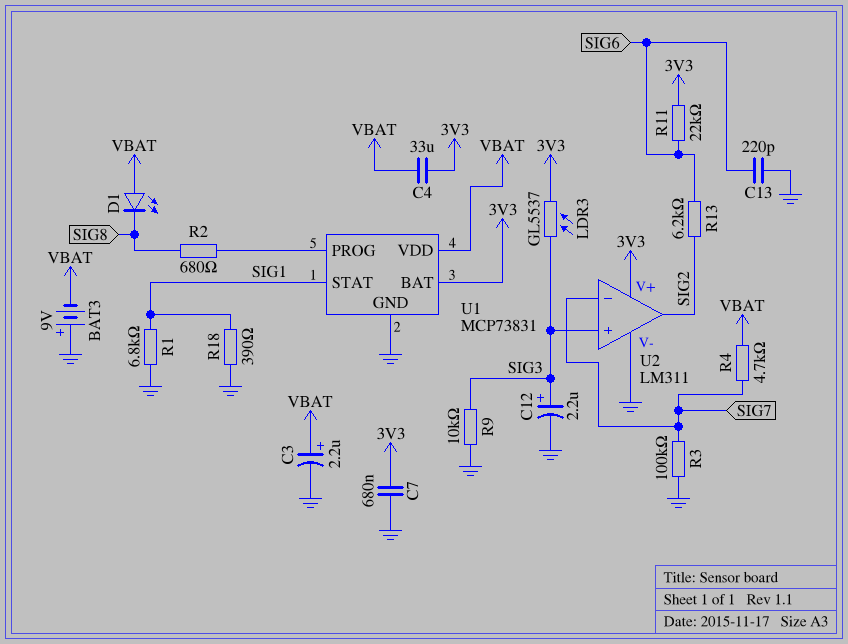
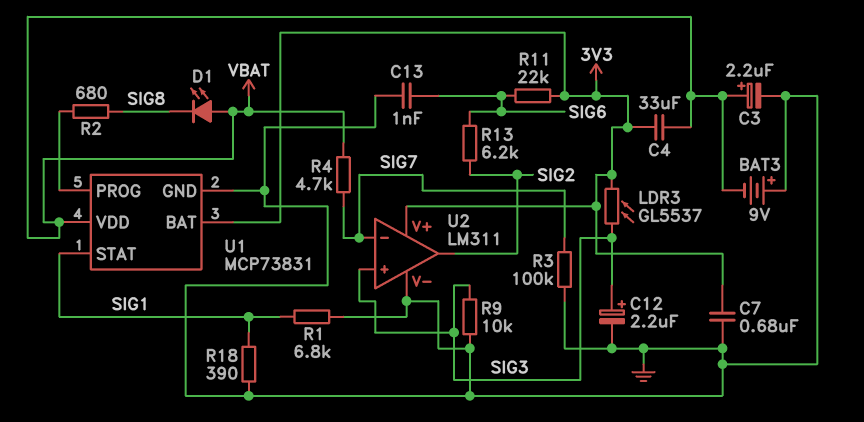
C13: 220pF (GND, SIG6) -> 1nF (GND, SIG6)

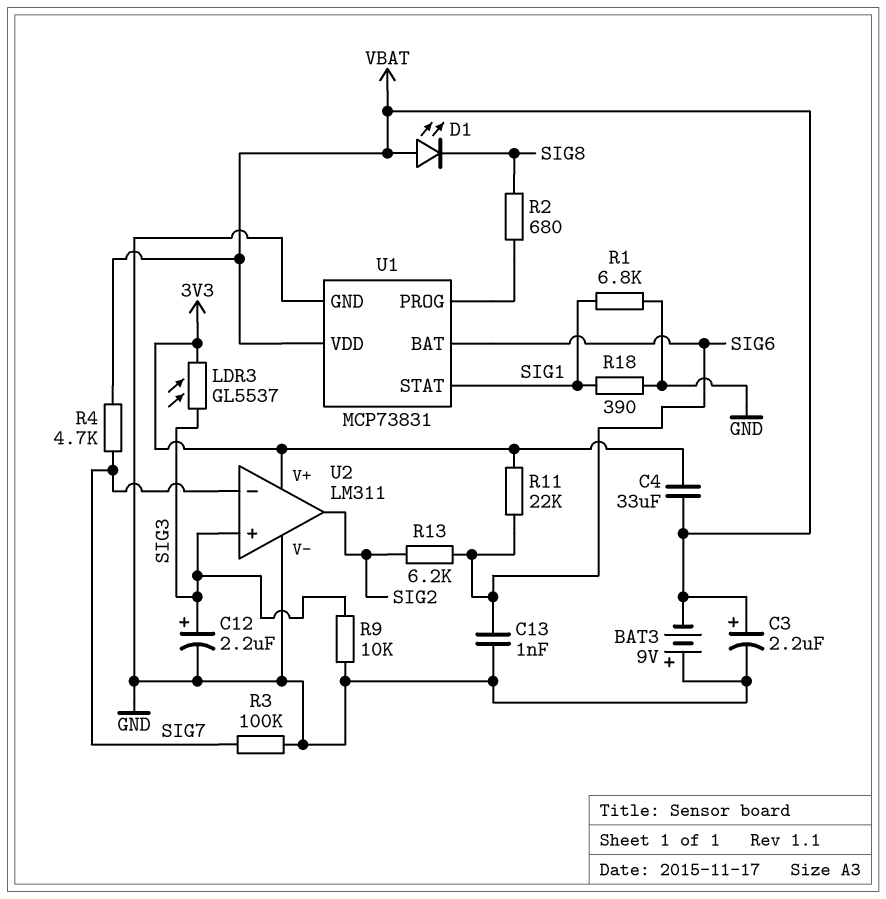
C7: 680nF (3V3, GND) -> none
U1 pin BAT: 3V3 -> SIG6

